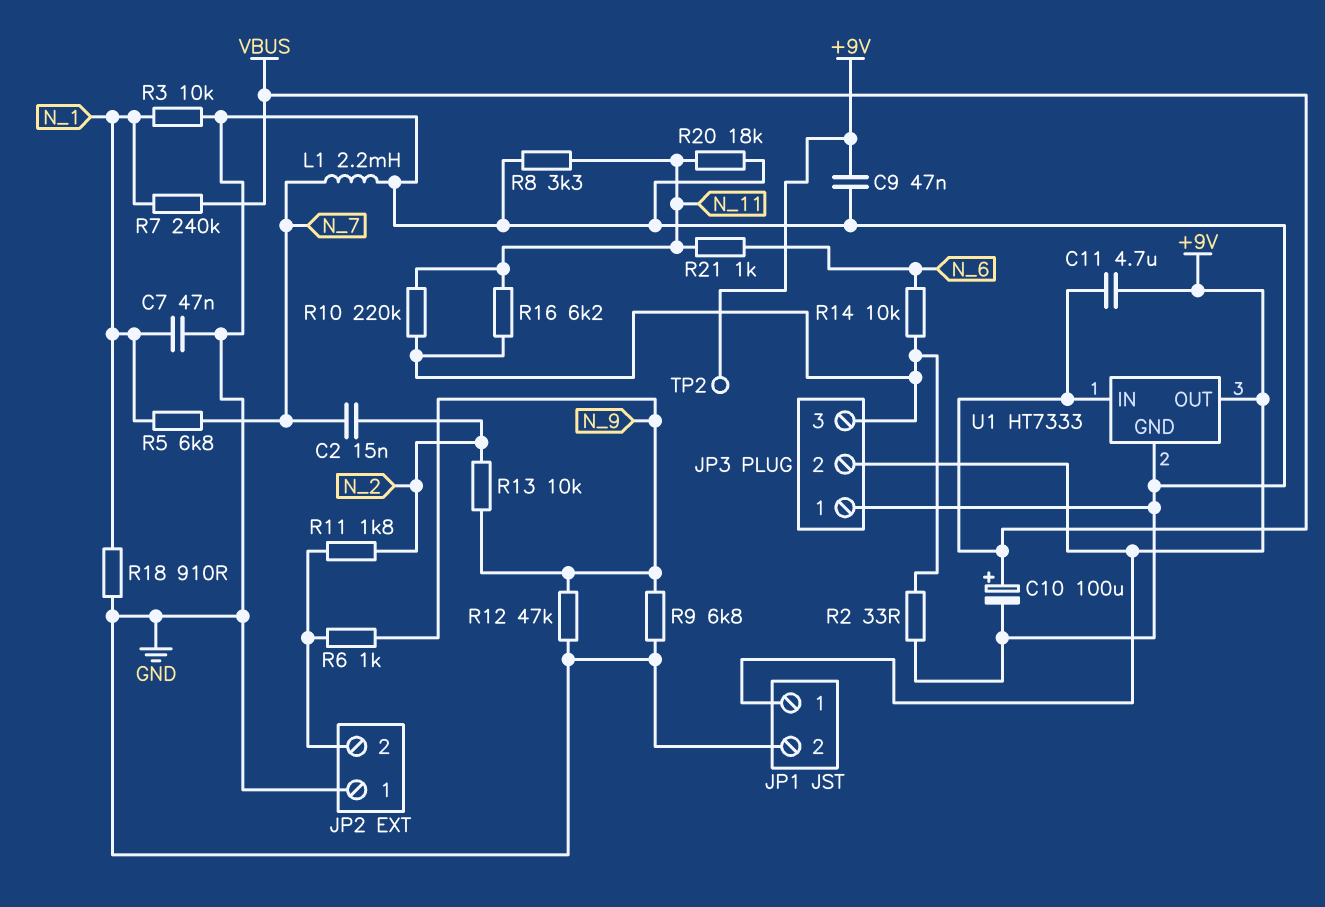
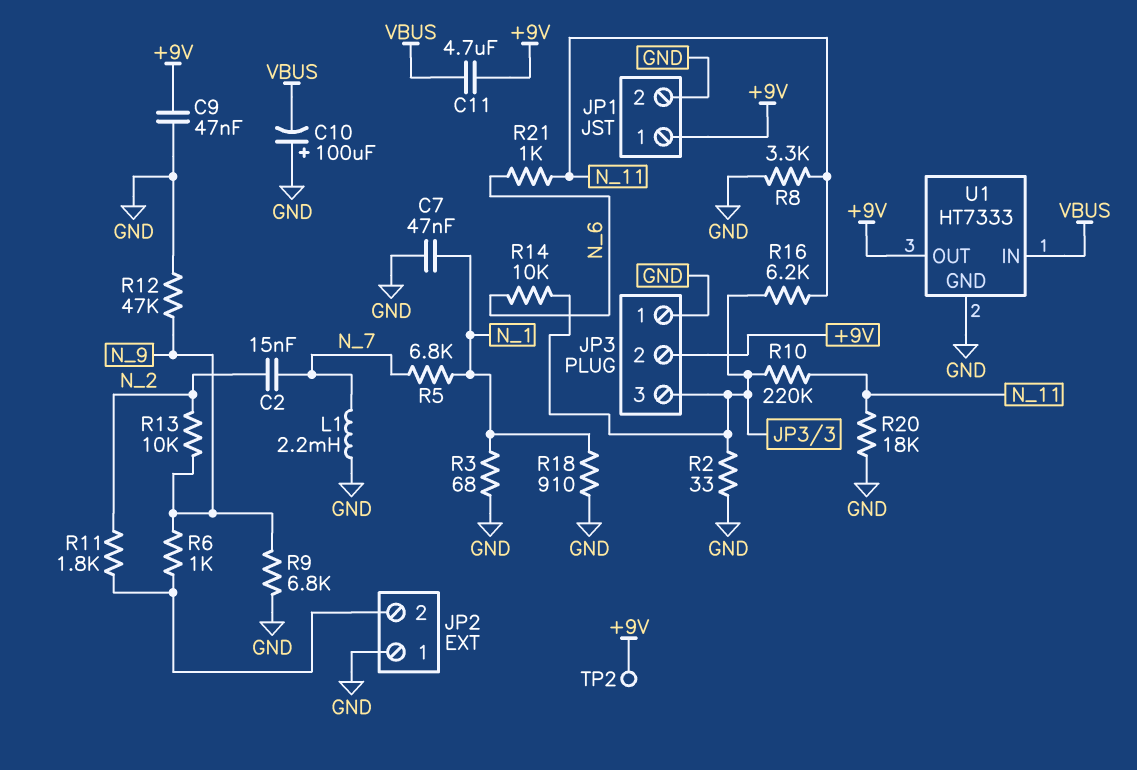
C10: 100uF (plus VBUS, minus GND) -> 100uF (plus GND, minus VBUS)
R3: 10k (GND, N_1) -> 68 (GND, N_1)
R7: 240k (N_1, VBUS) -> none

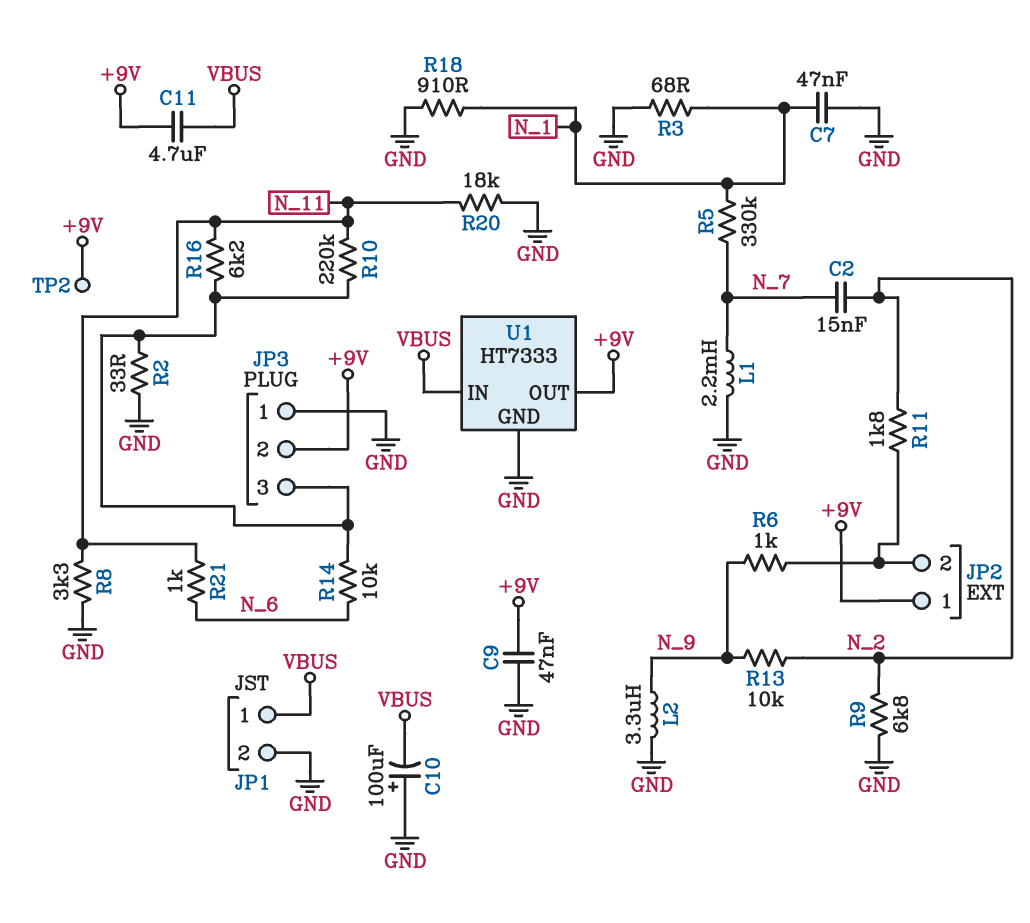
JP1 pin 1: +9V -> VBUS
JP2 pin 1: GND -> +9V
L2: none -> 3.3uH (GND, N_9)
R5: 6.8k (N_1, N_7) -> 330k (N_1, N_7)
R9: 6.8k (GND, N_9) -> 6.8k (GND, N_2)
R12: 47k (GND, N_9) -> none

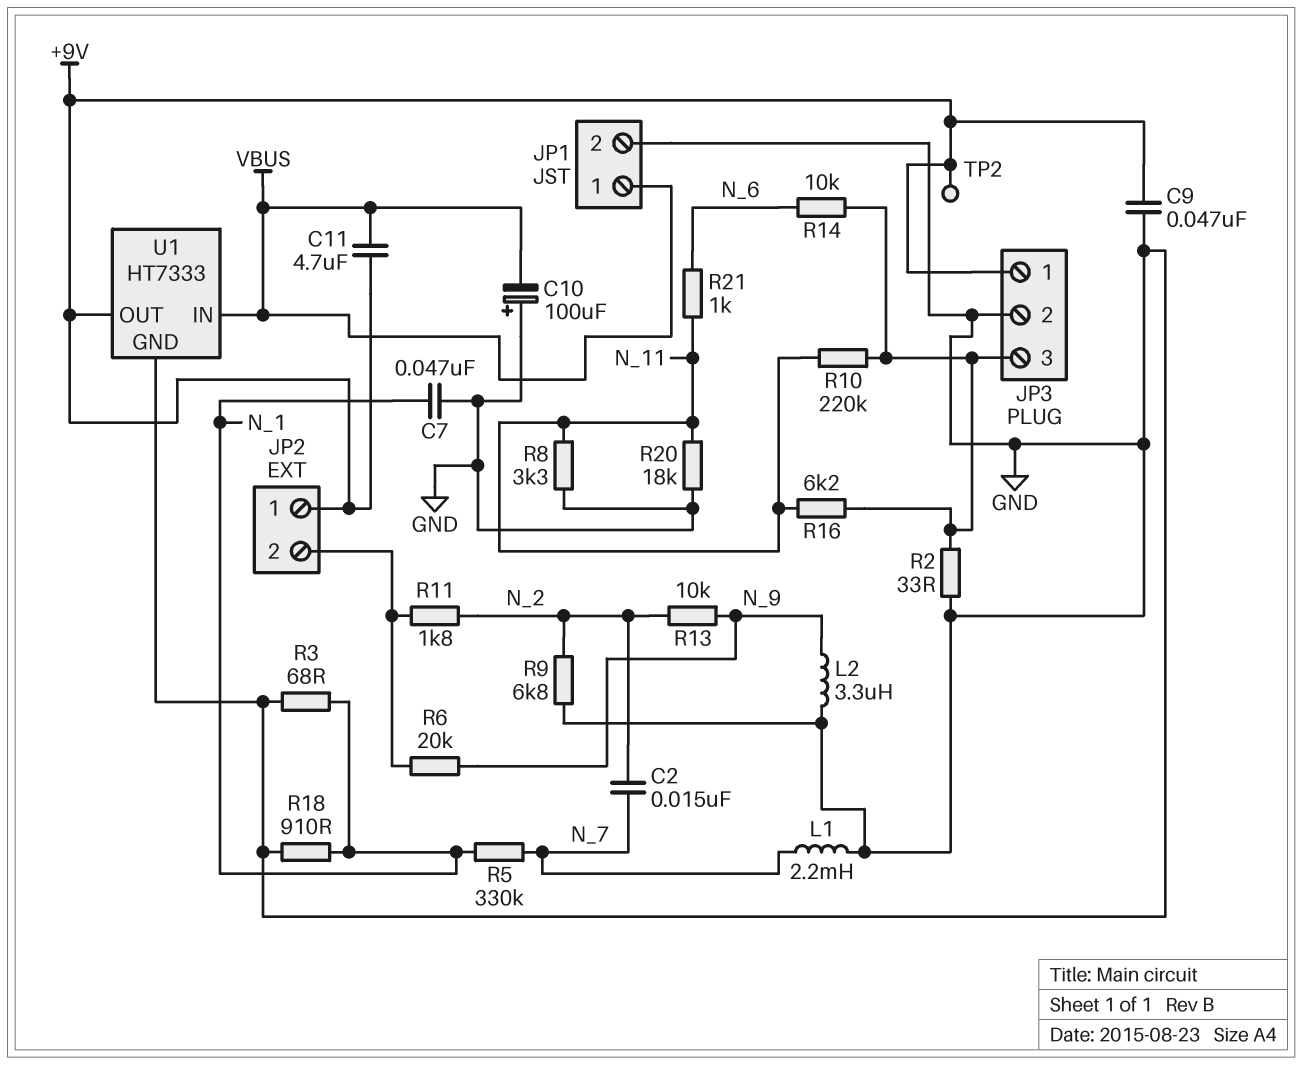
JP3 pin 1: GND -> +9V
JP3 pin 2: +9V -> GND
R6: 1k (JP2/2, N_9) -> 20k (JP2/2, N_9)

